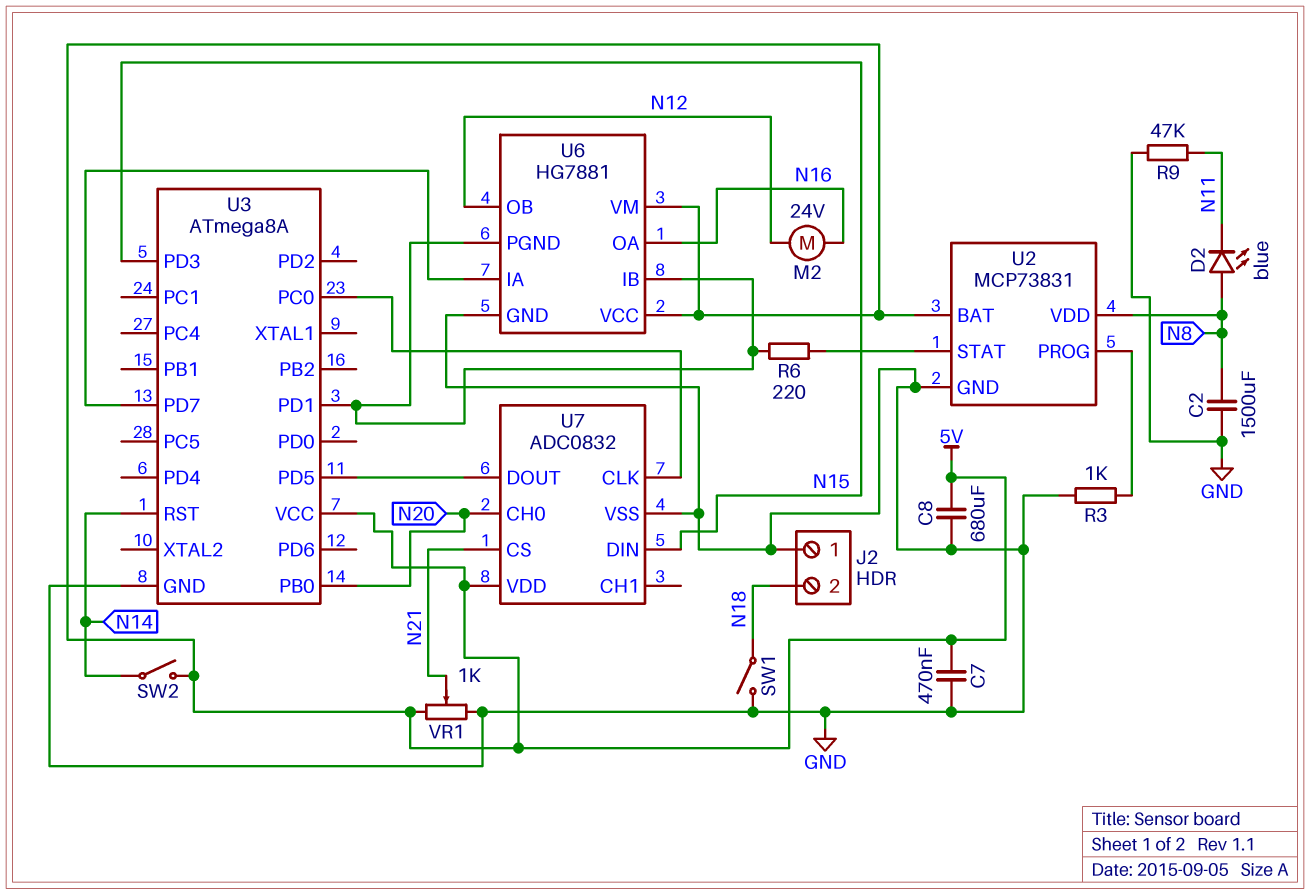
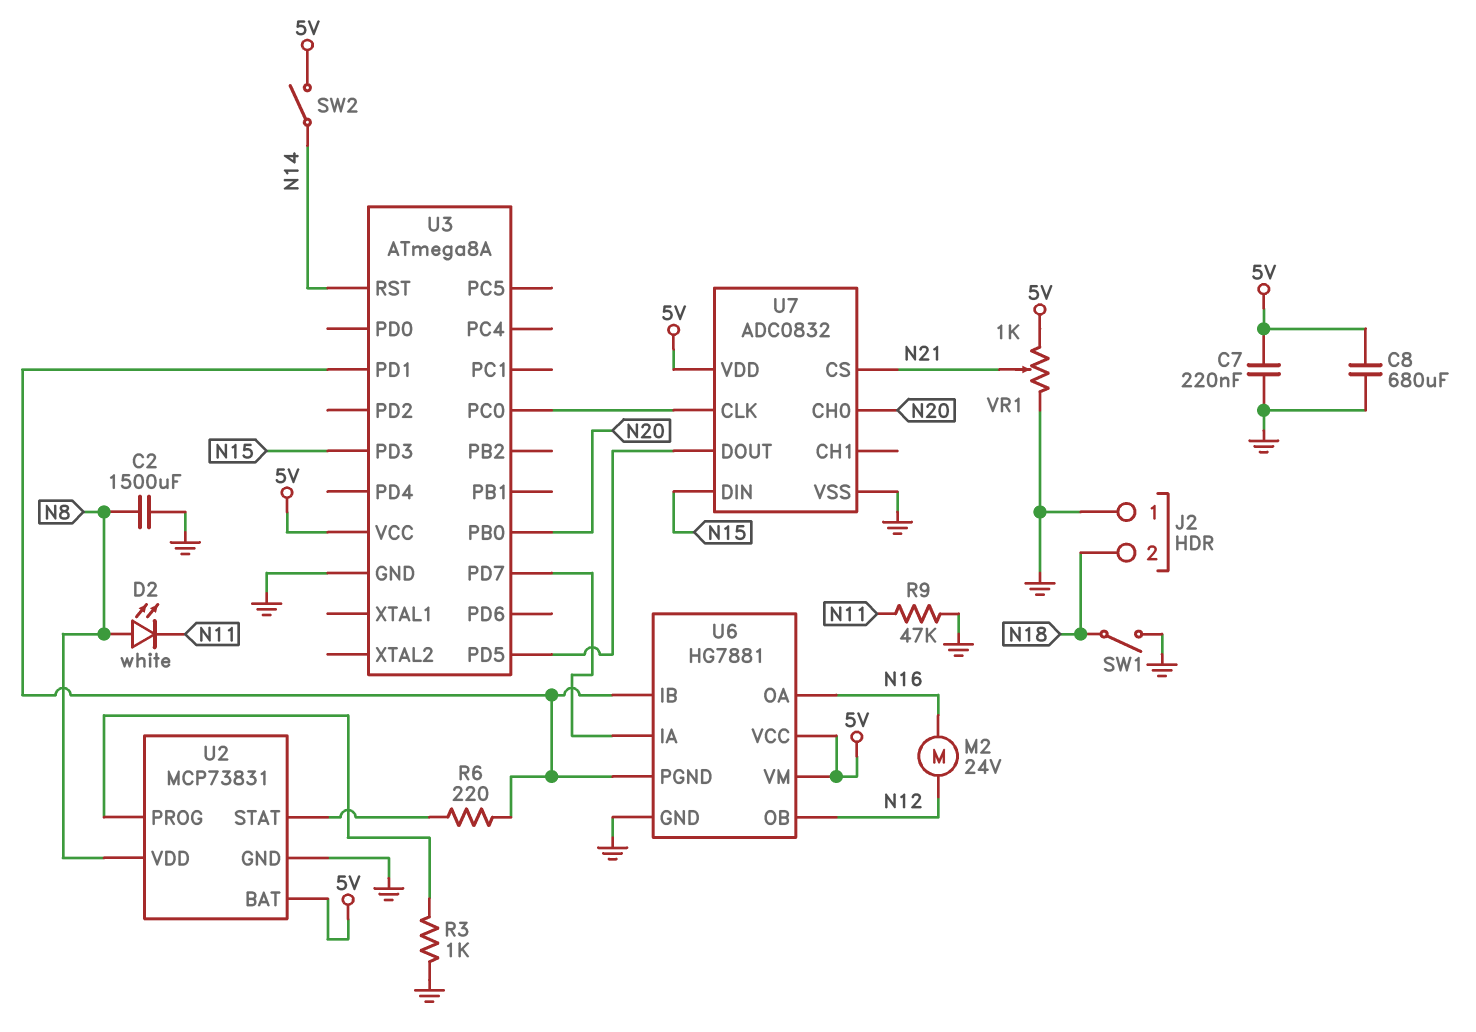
C7: 470nF (5V, GND) -> 220nF (5V, GND)
D2: LED blue (A N8, K N11) -> LED white (A N8, K N11)

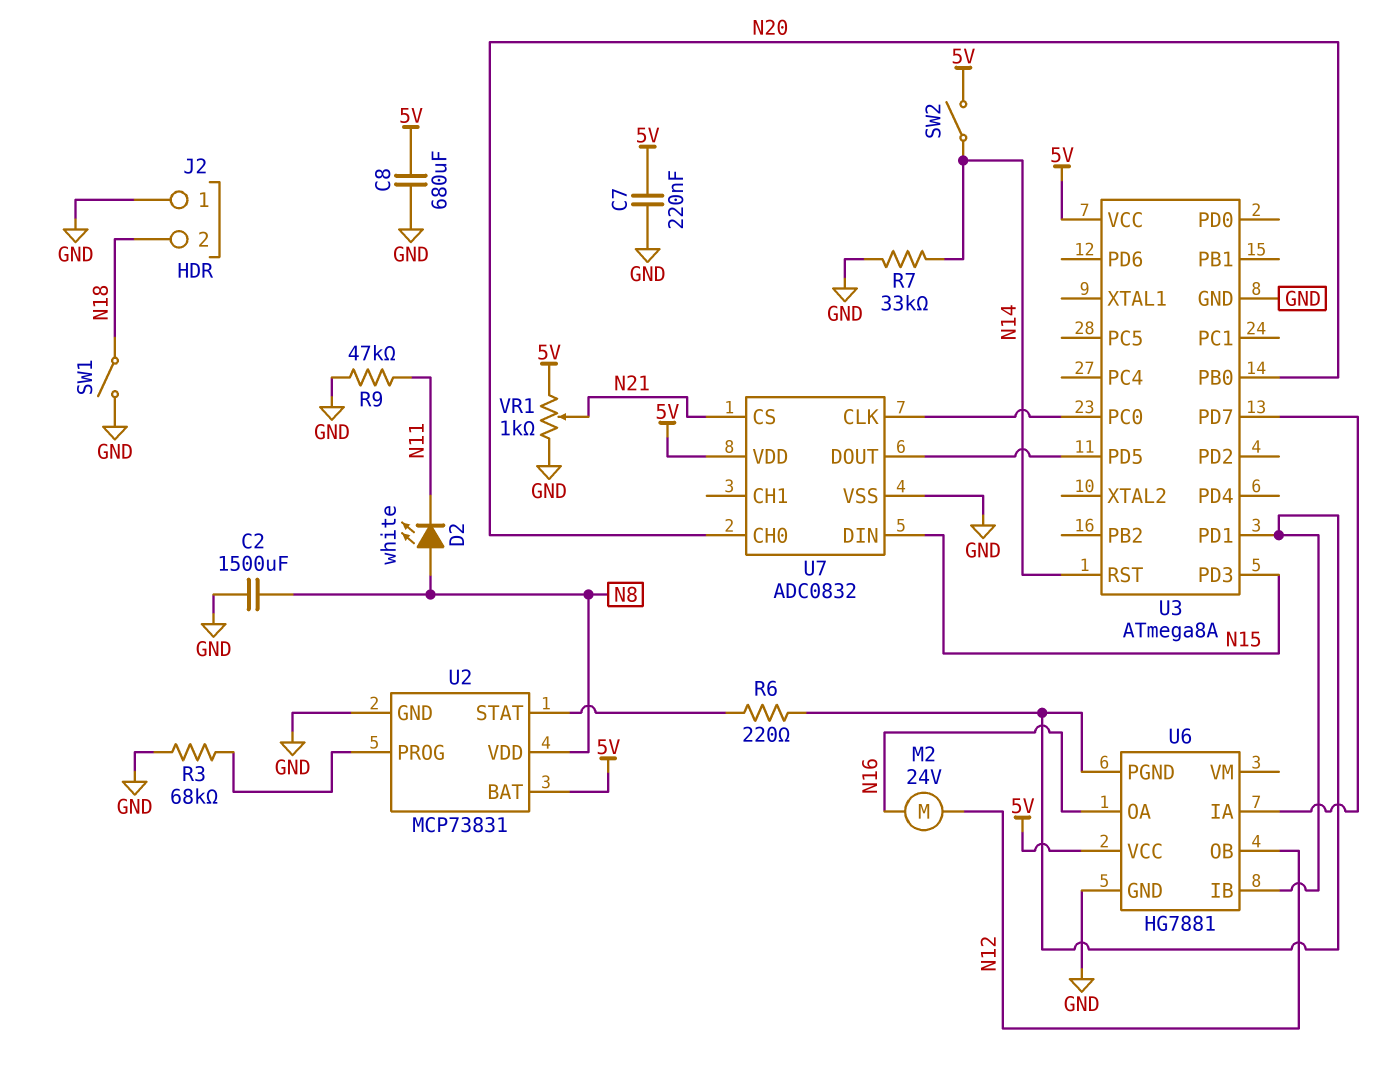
R3: 1k (GND, U2/PROG) -> 68k (GND, U2/PROG)
R7: none -> 33k (GND, N14)
U6 pin VM: 5V -> none

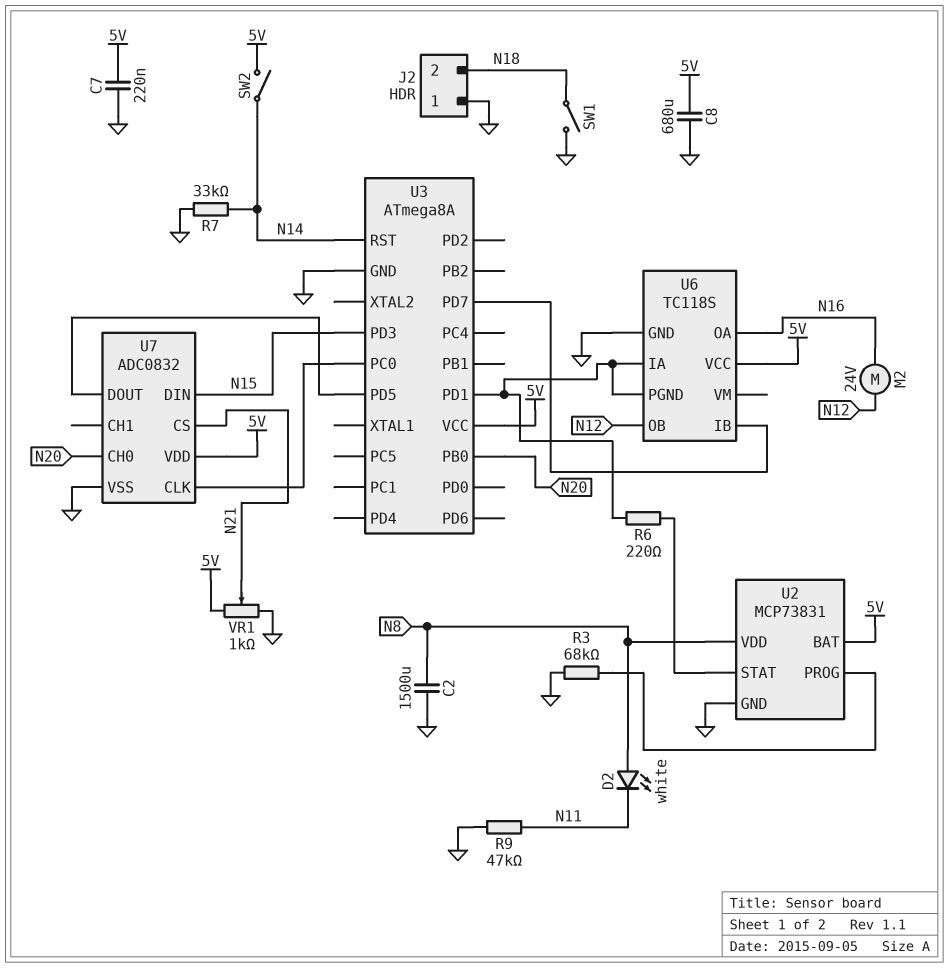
U6: HG7881 -> TC118S
U6 pin IA: U3/PD7 -> U3/PD1
U6 pin IB: U3/PD1 -> U3/PD7

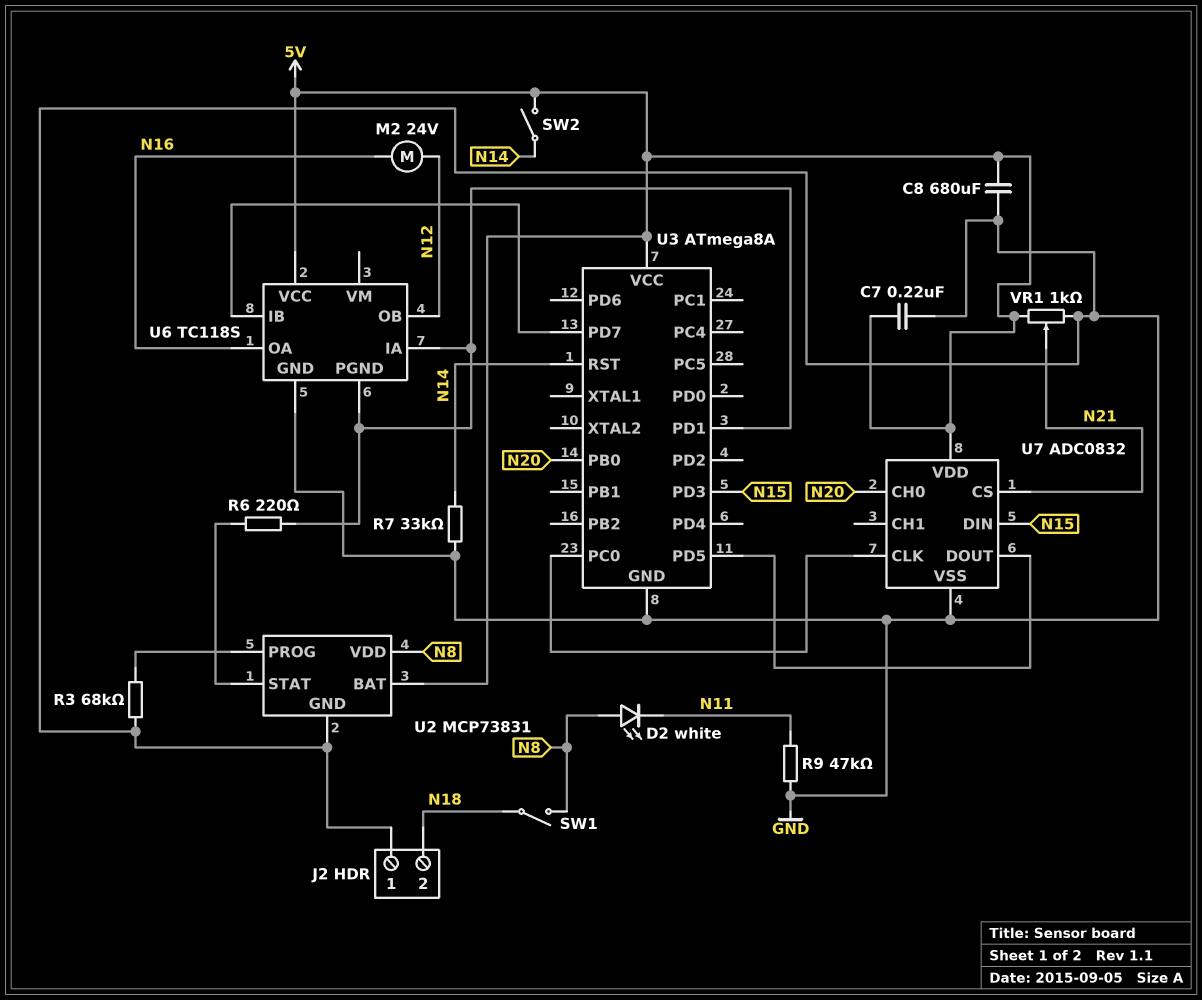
C2: 1500uF (GND, N8) -> none
SW1: switch (GND, N18) -> switch (N8, N18)

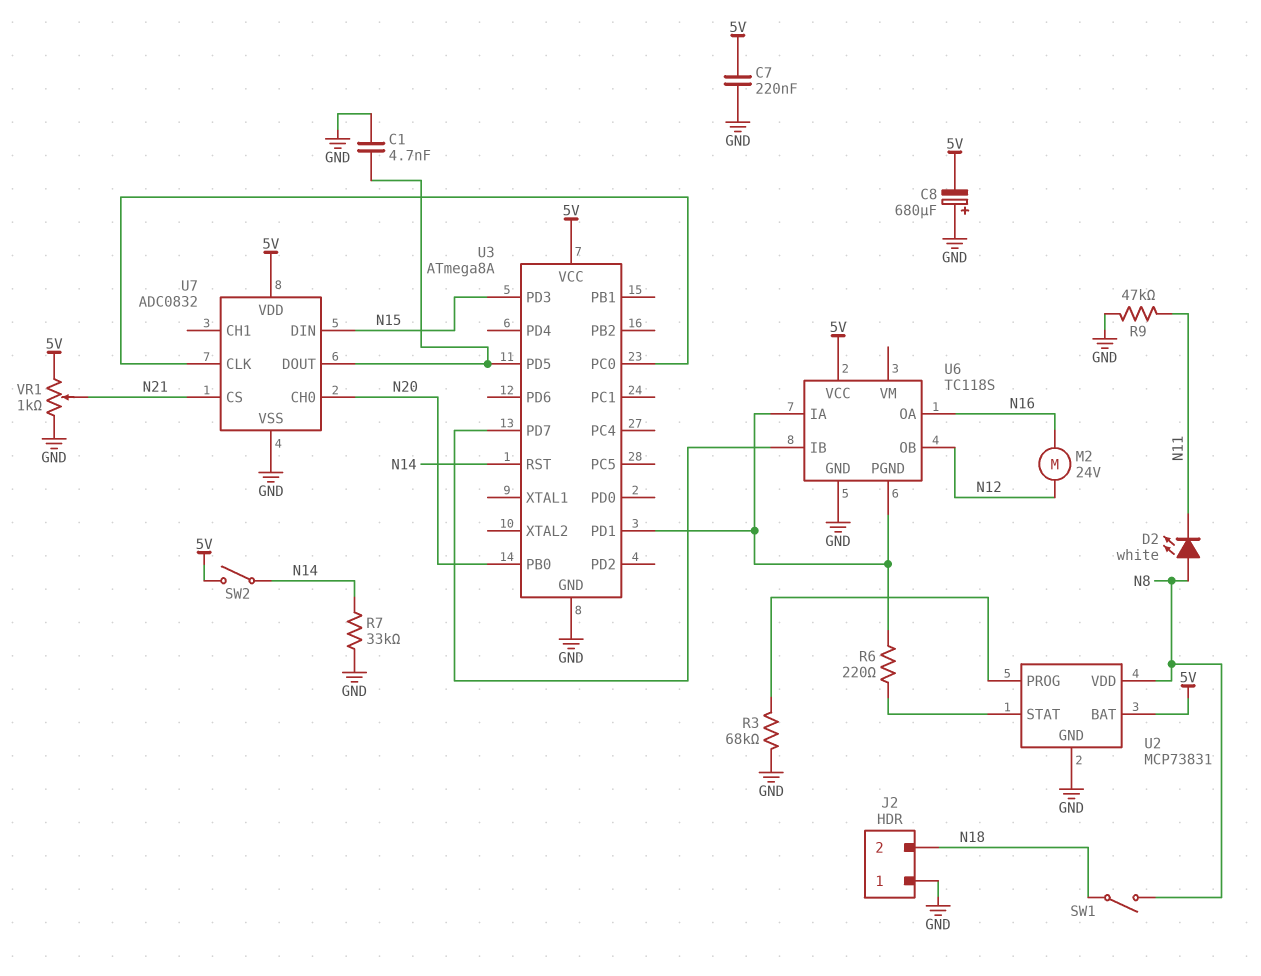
C1: none -> 4.7nF (GND, U3/PD5)
C8: 680uF (5V, GND) -> 680uF (plus GND, minus 5V)

